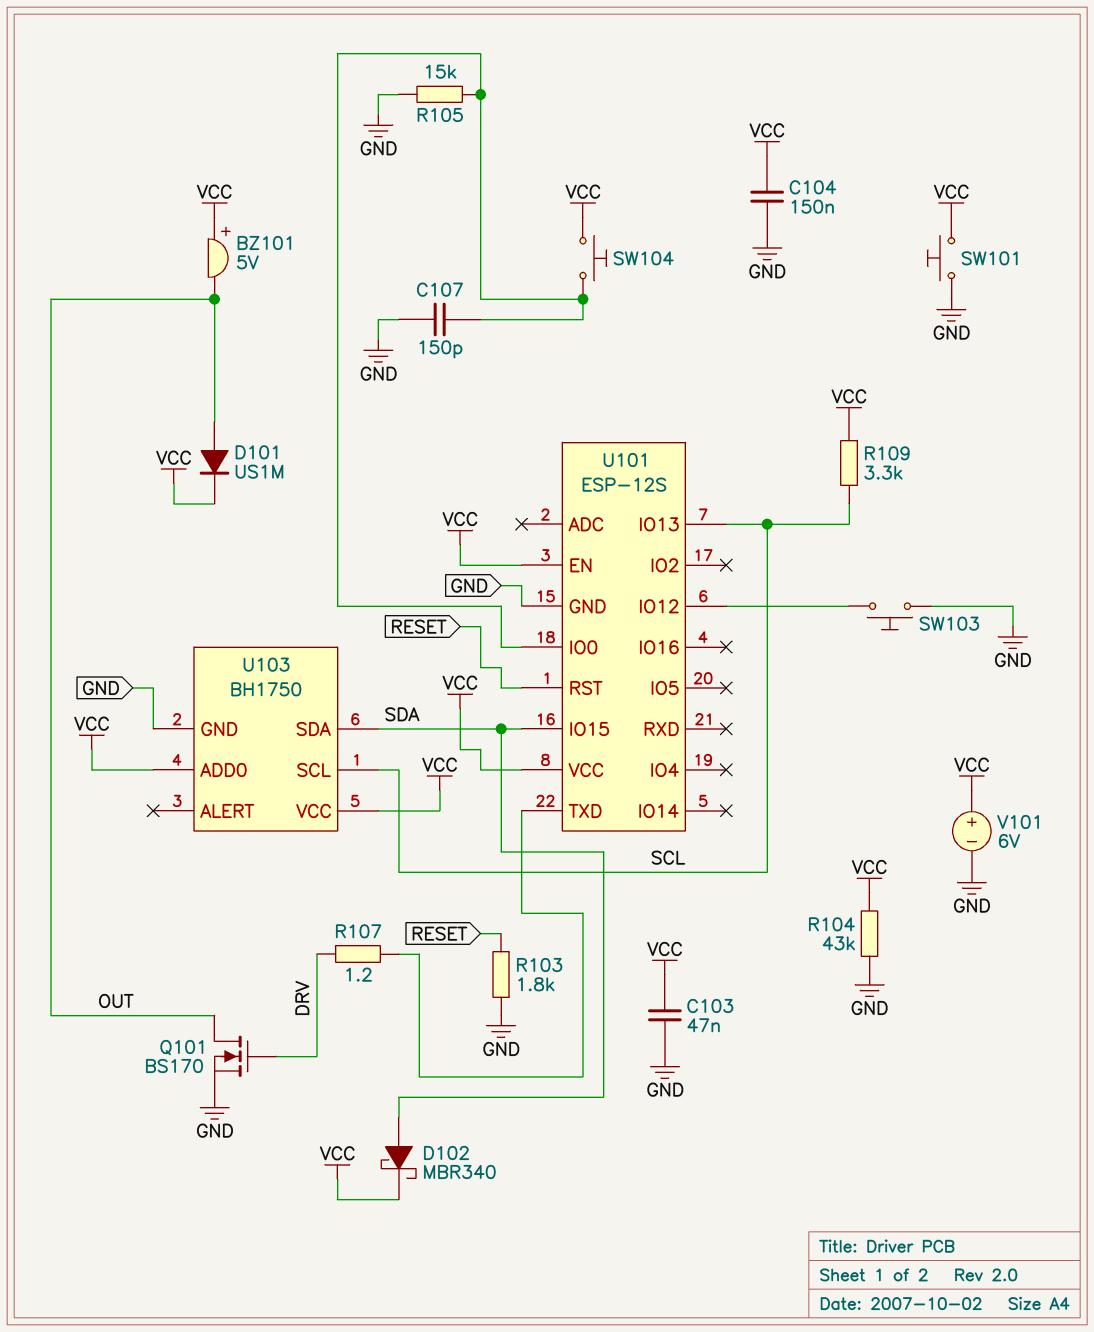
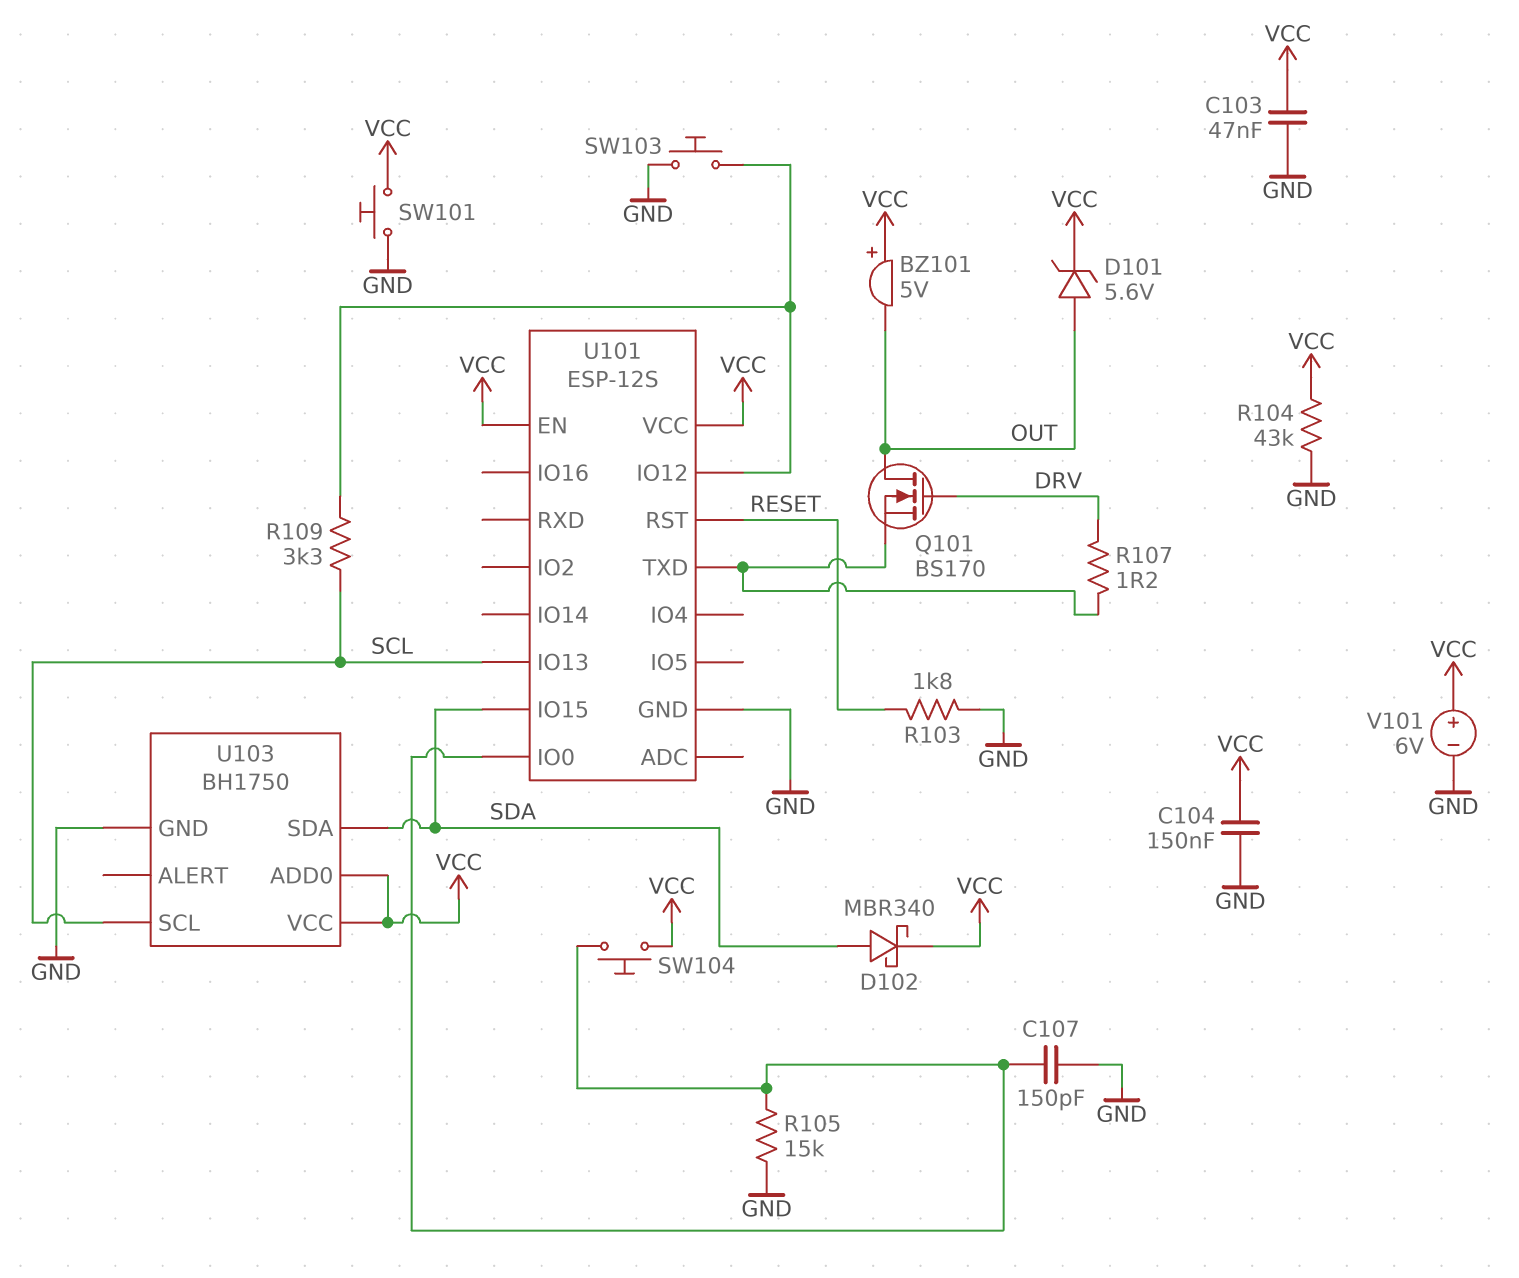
D101: diode US1M (A OUT, K VCC) -> zener 5.6V (A OUT, K VCC)
Q101: NMOS BS170 (G DRV, D OUT, S GND) -> NMOS BS170 (G DRV, D OUT, S U101/TXD)
R109: 3.3k (SCL, VCC) -> 3.3k (SCL, U101/IO12)

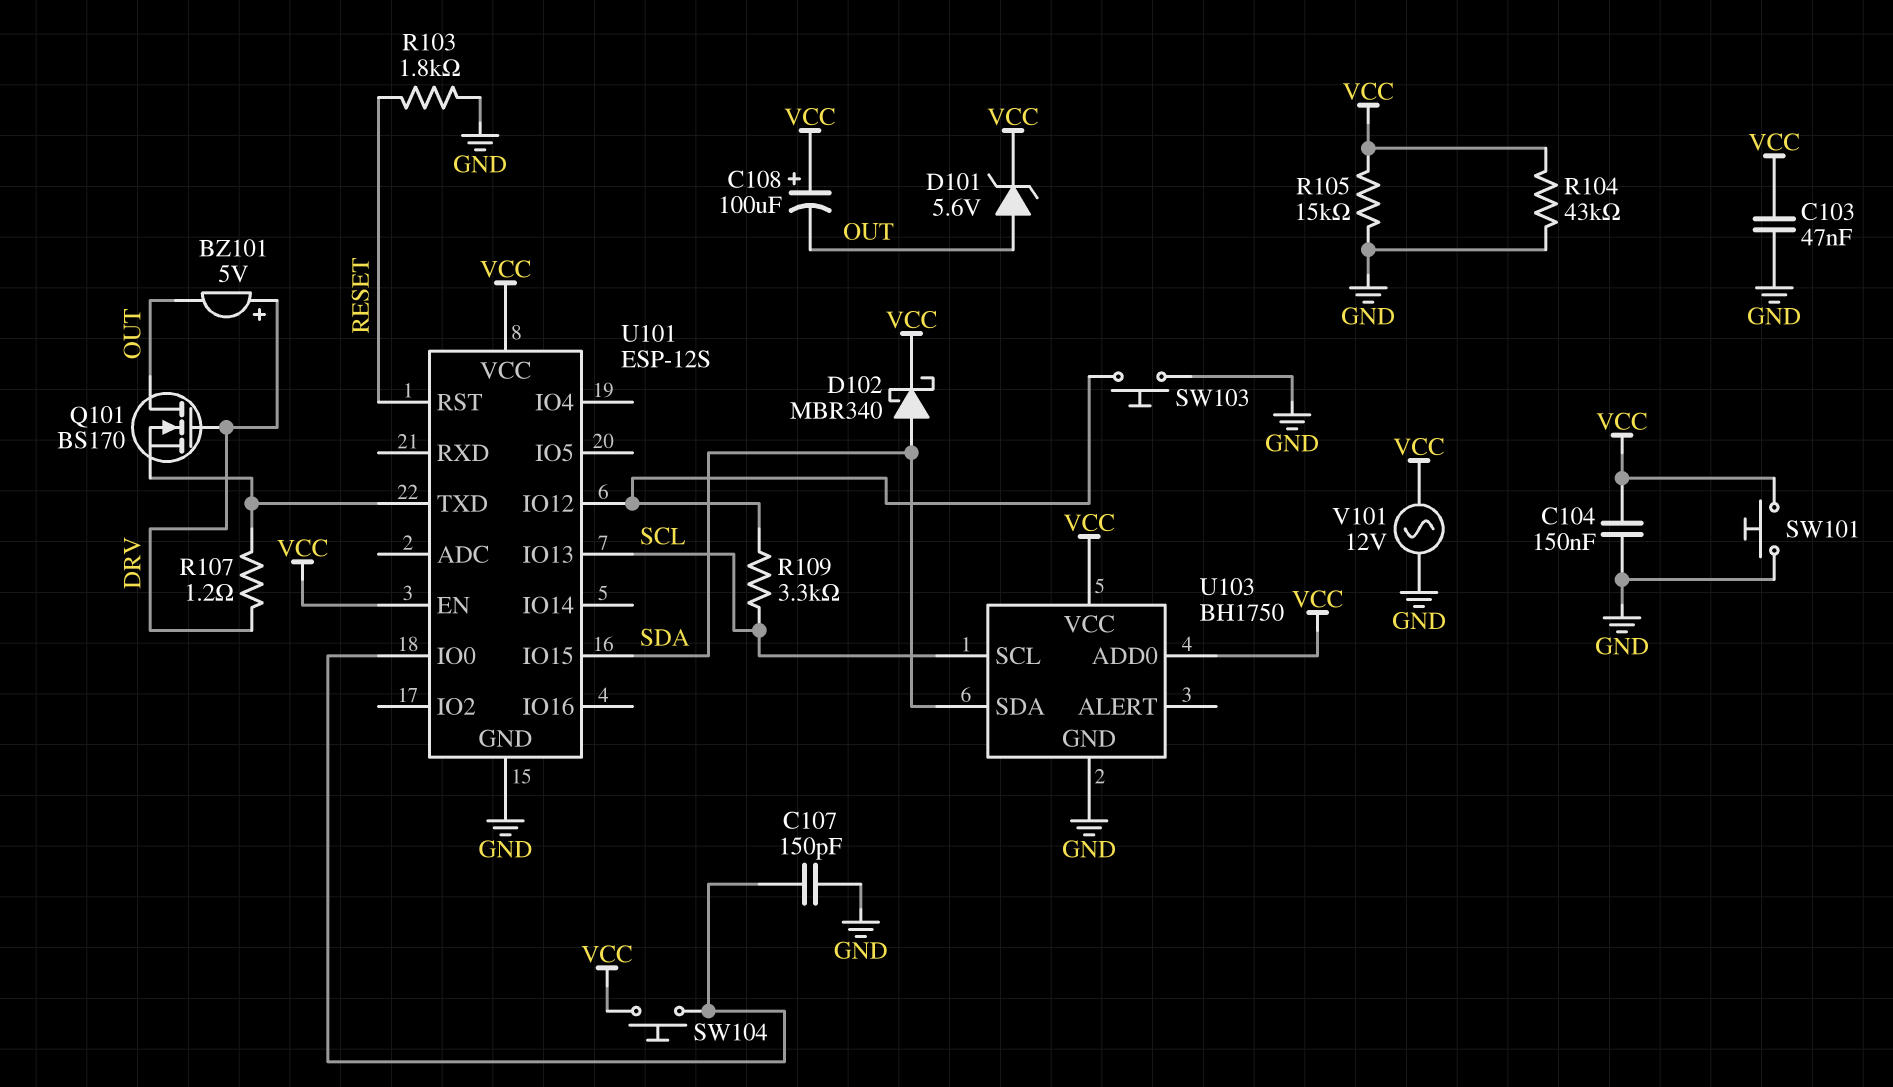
BZ101: buzzer 5V (plus VCC, minus OUT) -> buzzer 5V (plus DRV, minus OUT)
C108: none -> 100uF (plus VCC, minus OUT)
R105: 15k (GND, U101/IO0) -> 15k (GND, VCC)
V101: 6V (plus VCC, minus GND) -> AC 12V (GND, VCC)

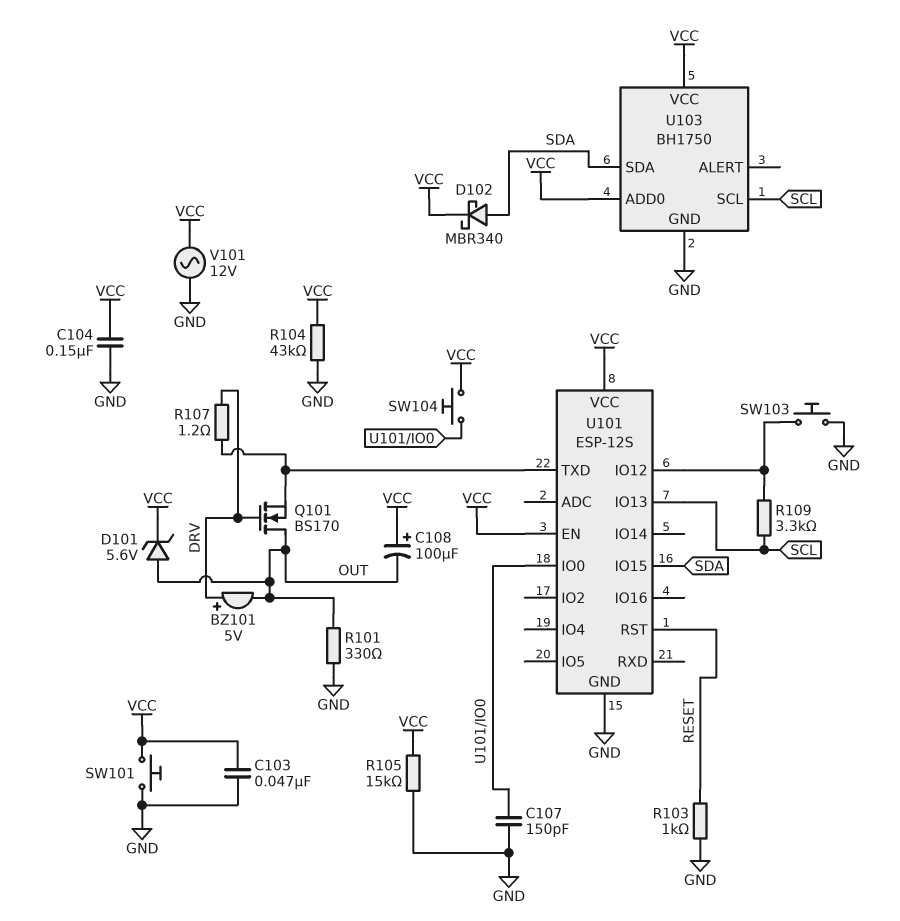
R101: none -> 330 (GND, OUT)
R103: 1.8k (GND, RESET) -> 1k (GND, RESET)

